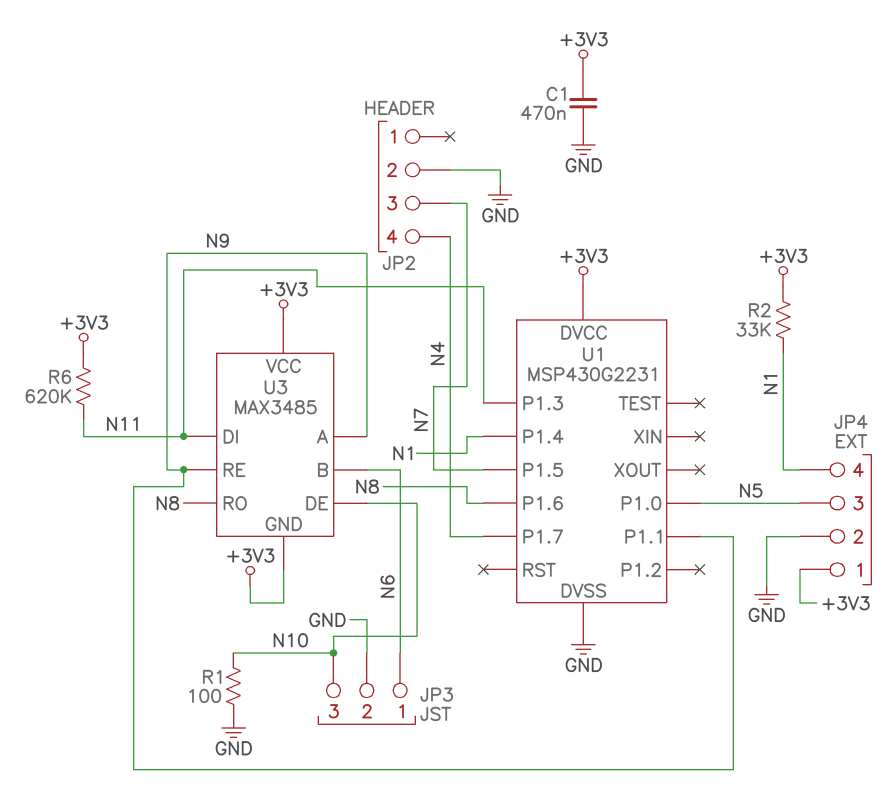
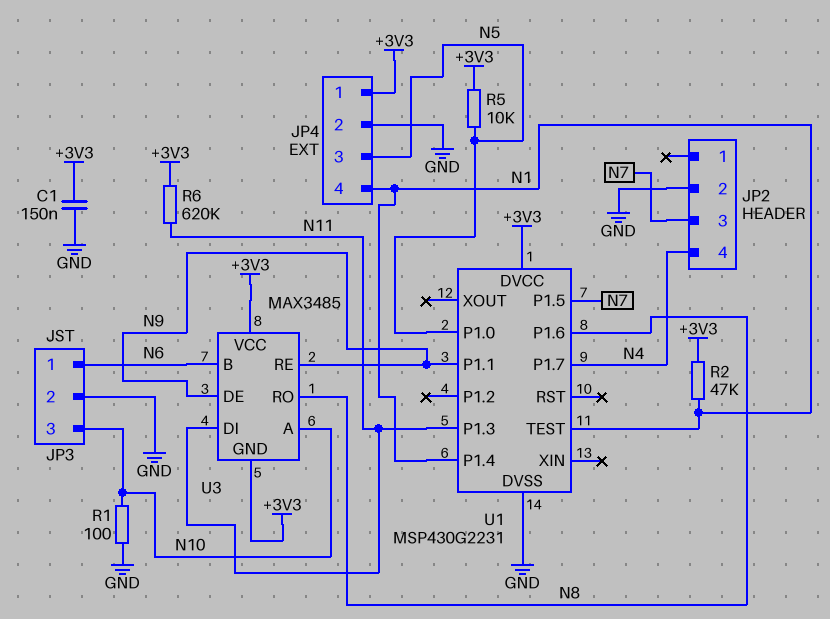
C1: 470nF (+3V3, GND) -> 150nF (+3V3, GND)
R2: 33k (+3V3, N1) -> 47k (+3V3, N1)
R5: none -> 10k (+3V3, N5)
U1 pin TEST: none -> N1
U3 pin A: N9 -> N10
U3 pin DE: N10 -> N9

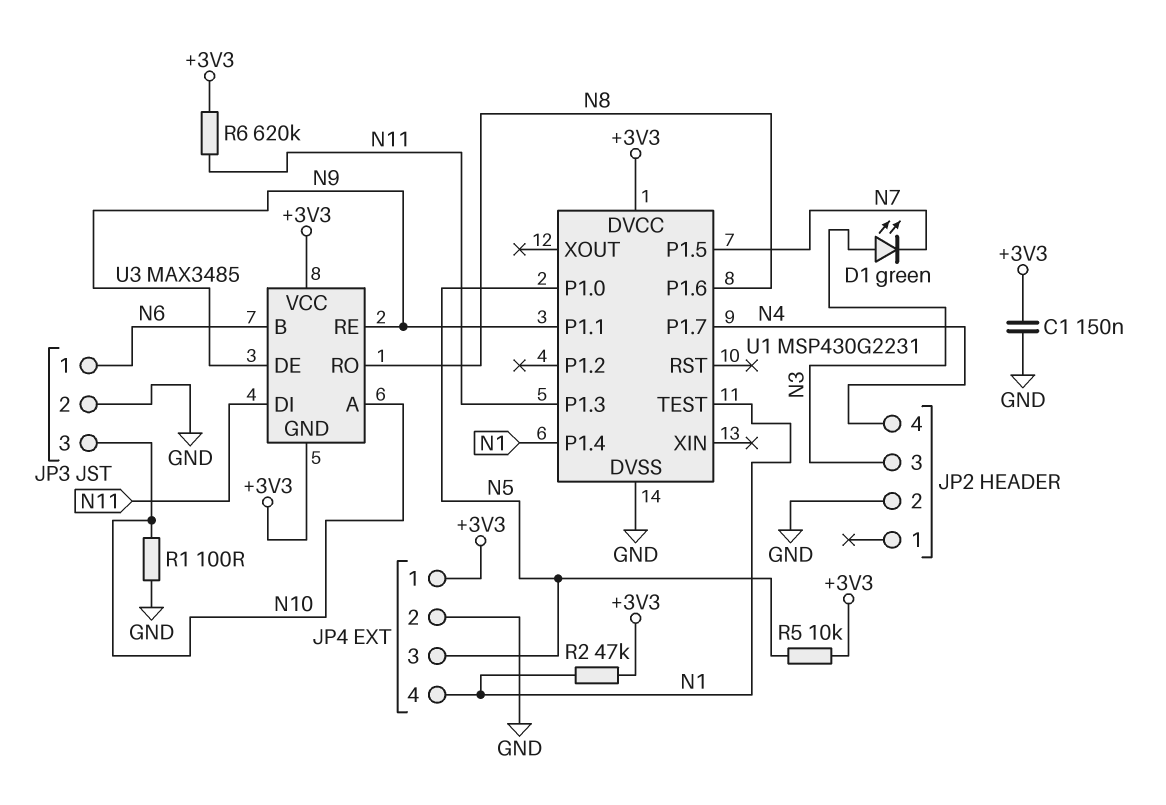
D1: none -> LED green (A N3, K N7)
JP2 pin 3: N7 -> N3

